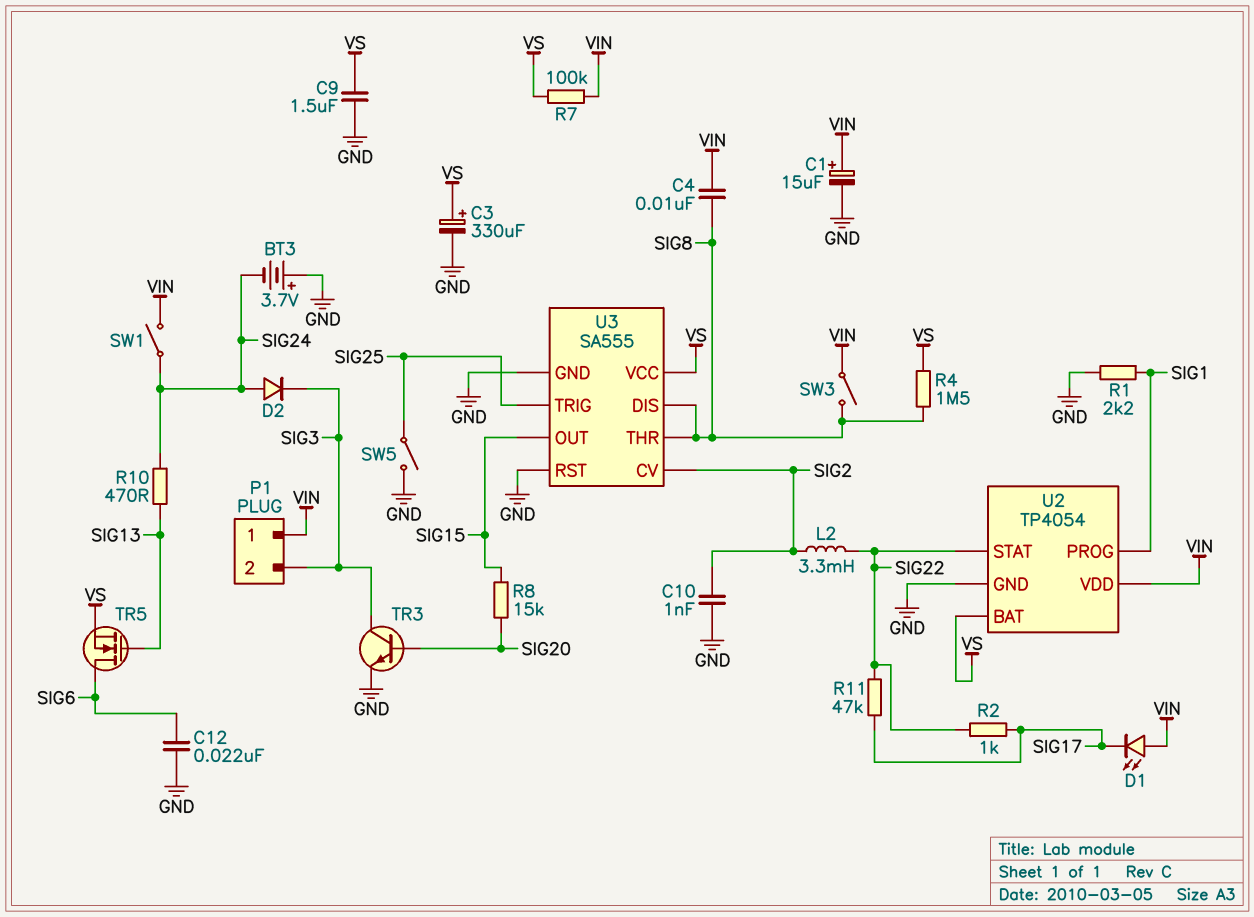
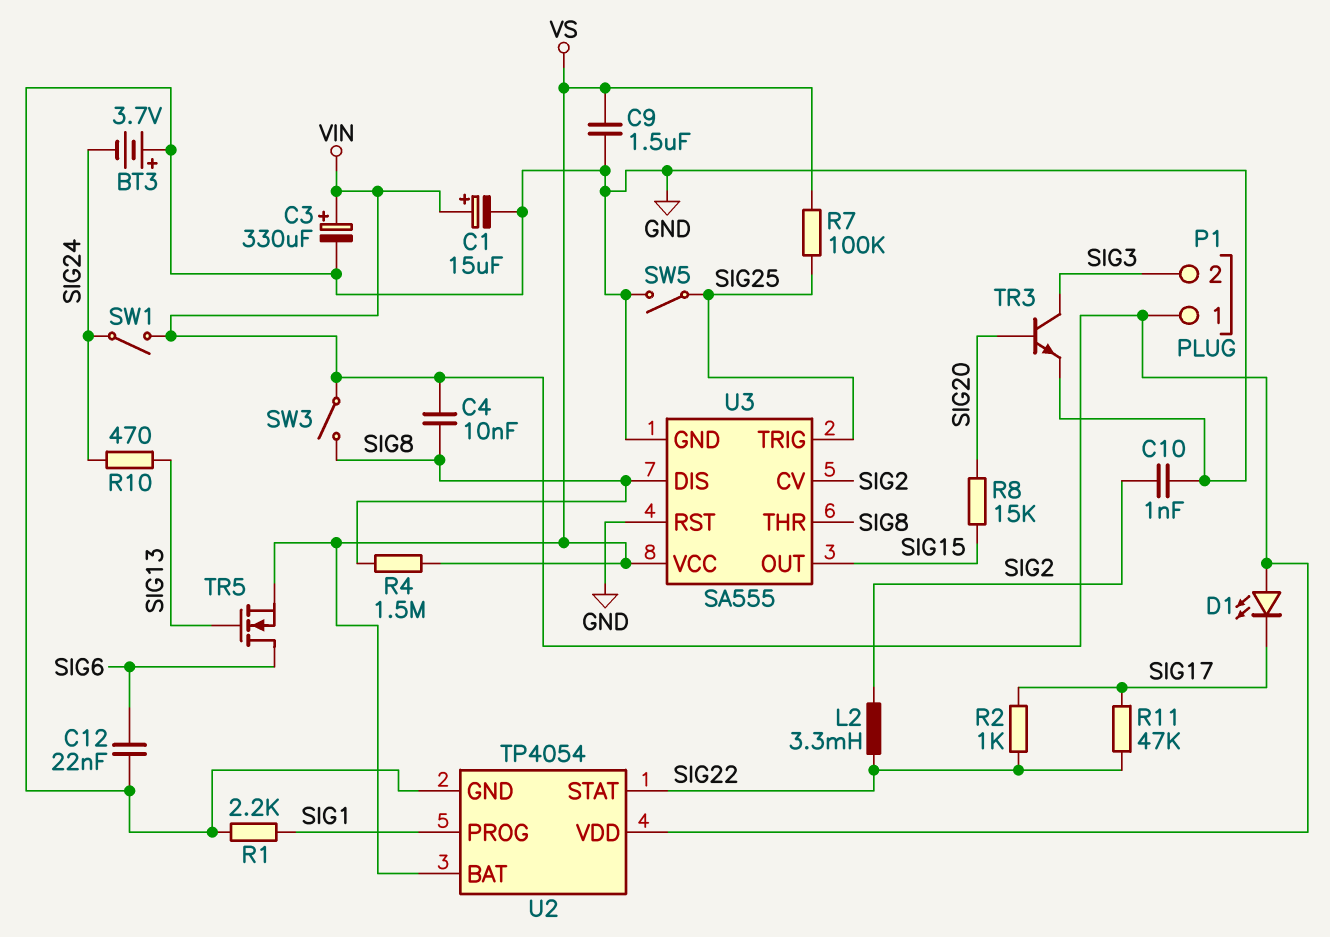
C3: 330uF (plus VS, minus GND) -> 330uF (plus VIN, minus GND)
D2: diode (A SIG24, K SIG3) -> none
R7: 100k (VIN, VS) -> 100k (SIG25, VS)

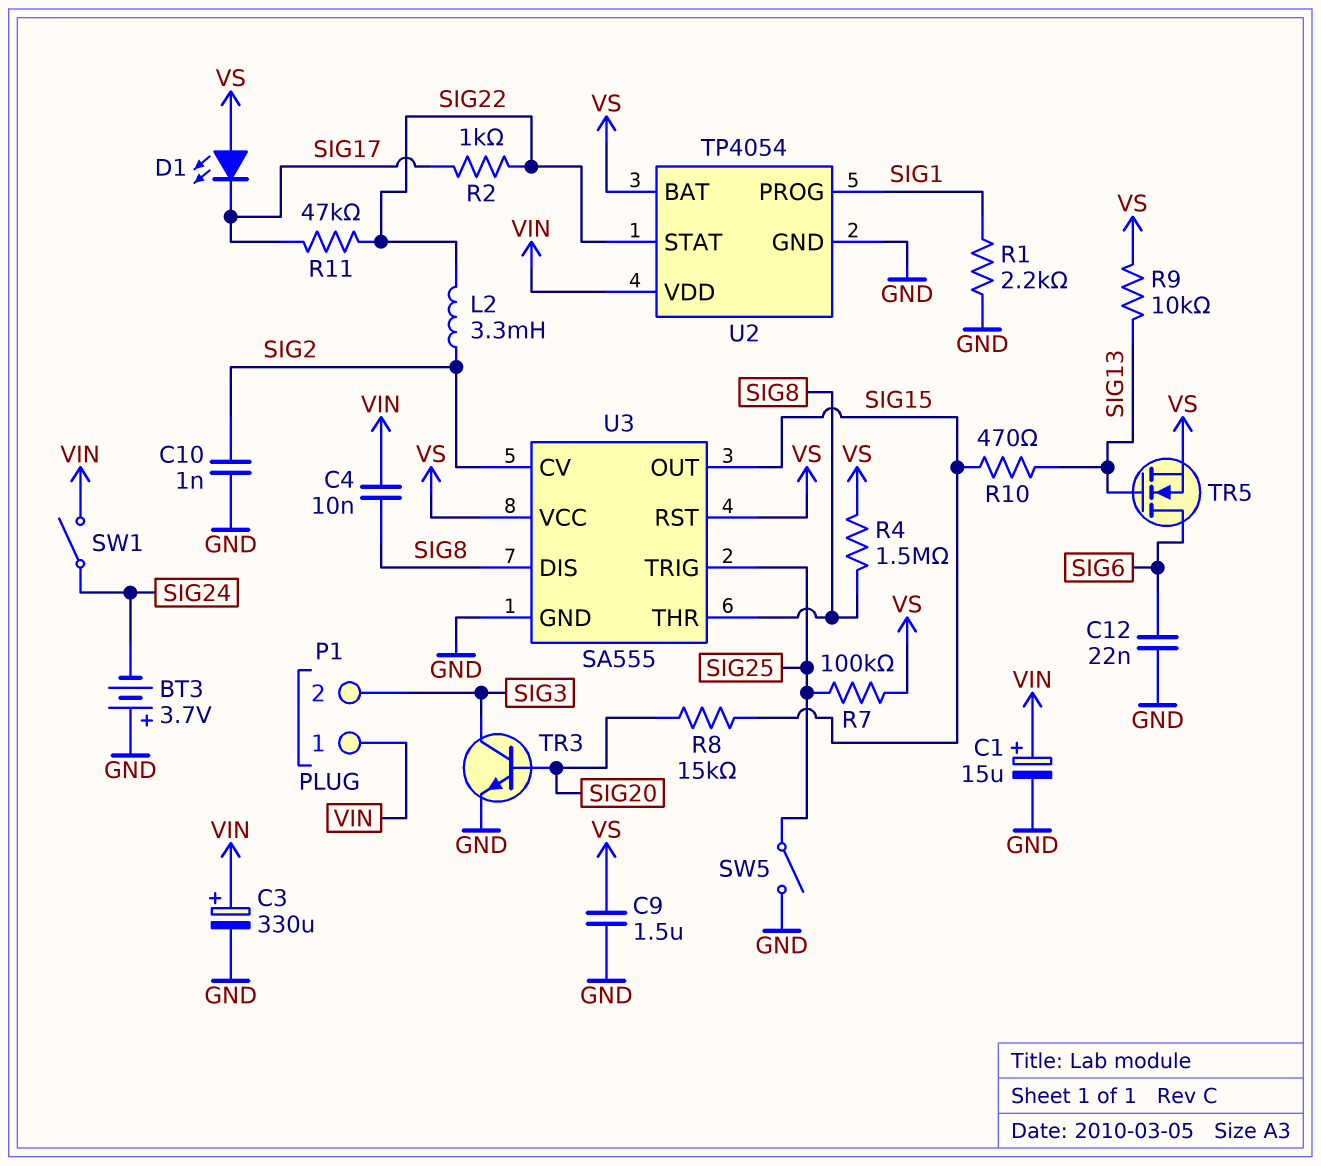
D1: LED (A VIN, K SIG17) -> LED (A VS, K SIG17)
R9: none -> 10k (SIG13, VS)
R10: 470 (SIG13, SIG24) -> 470 (SIG13, SIG15)
SW3: switch (SIG8, VIN) -> none
U3 pin RST: GND -> VS

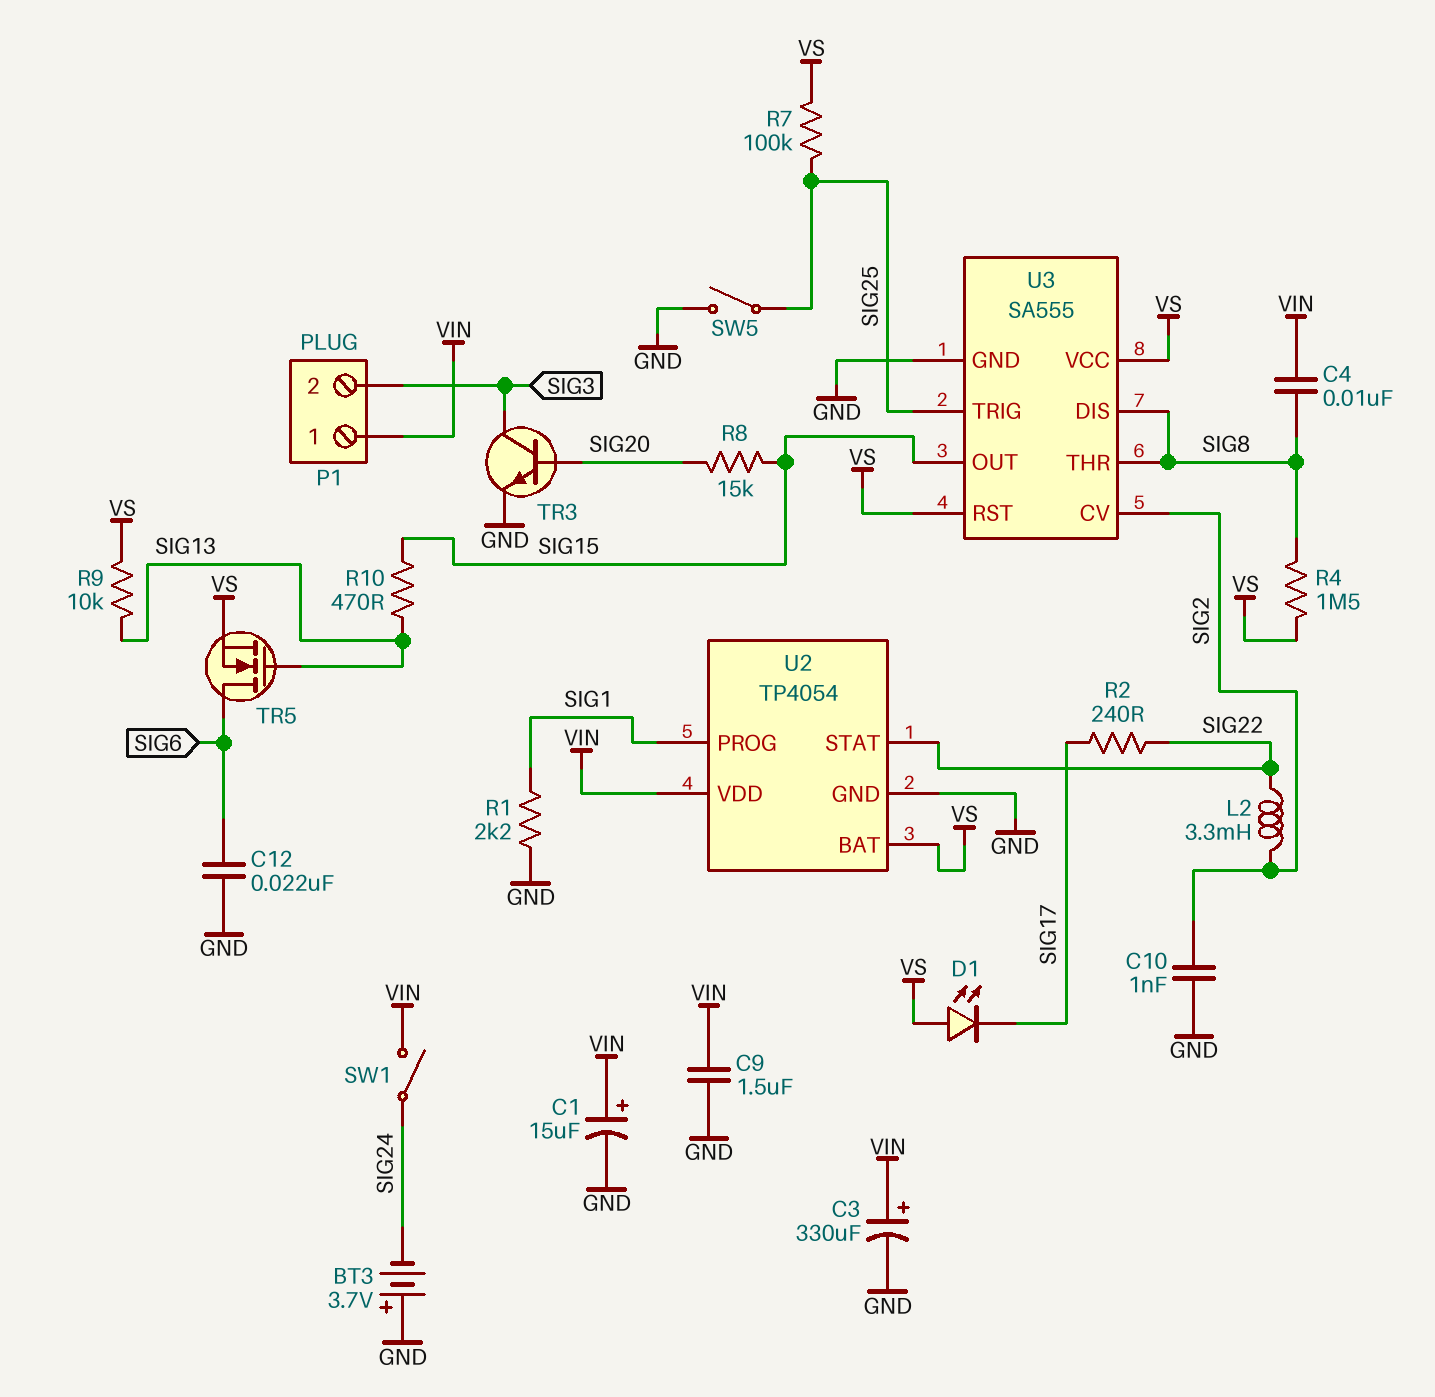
C9: 1.5uF (GND, VS) -> 1.5uF (GND, VIN)
R2: 1k (SIG17, SIG22) -> 240 (SIG17, SIG22)
R11: 47k (SIG17, SIG22) -> none

